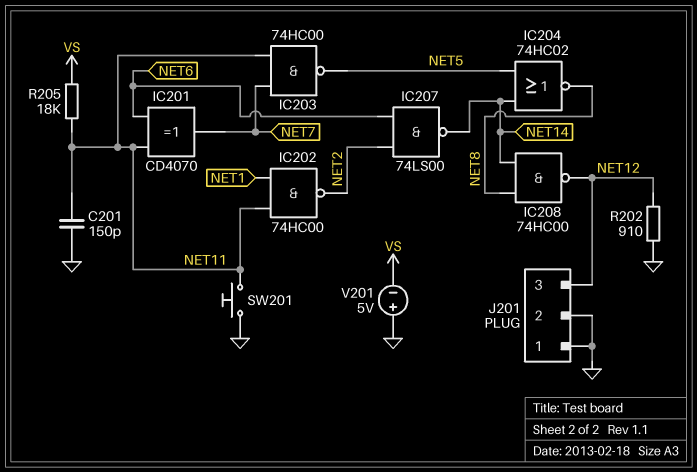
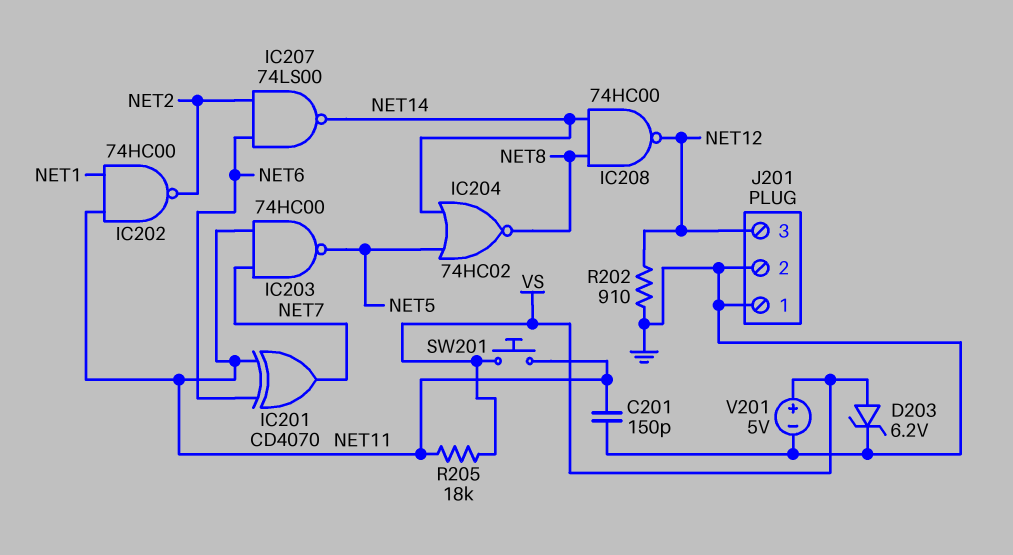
D203: none -> zener 6.2V (A VS, K GND)
SW201: button (GND, NET11) -> button (NET11, VS)
V201: 5V (plus GND, minus VS) -> 5V (plus VS, minus GND)

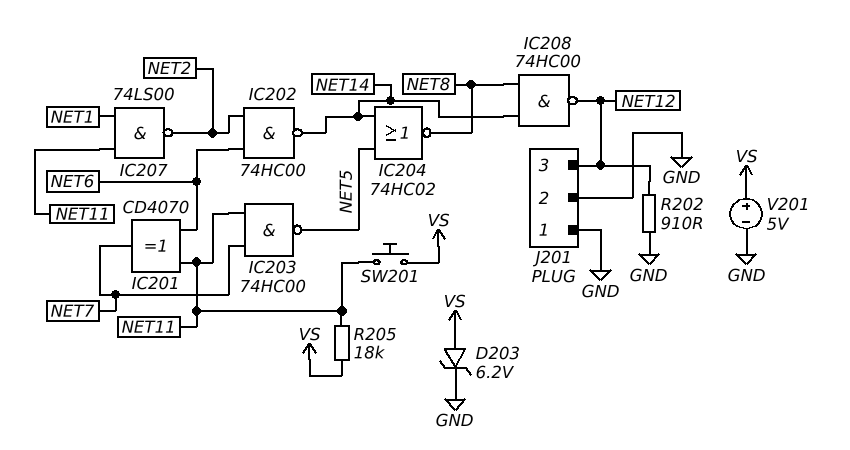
C201: 150pF (GND, NET11) -> none
IC202: NAND 74HC00 (in NET1, in NET11, out NET2) -> NAND 74HC00 (in NET2, in NET6, out NET14)
IC207: NAND 74LS00 (in NET2, in NET6, out NET14) -> NAND 74LS00 (in NET1, in NET11, out NET2)

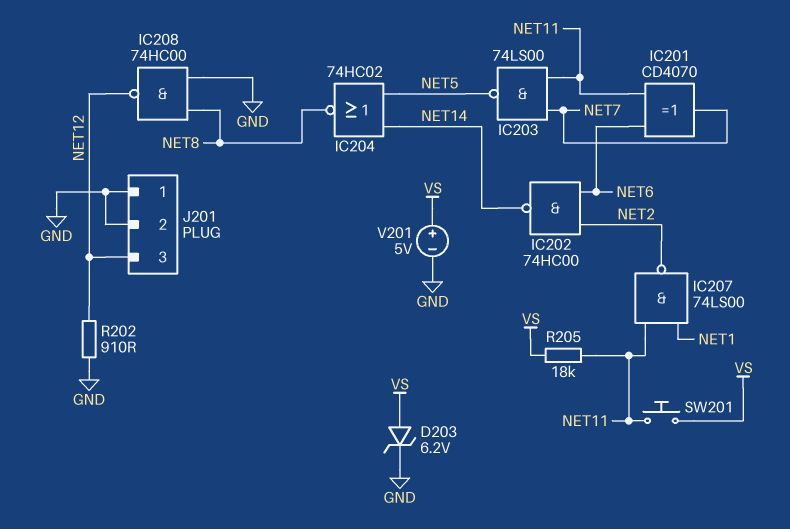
IC203: NAND 74HC00 (in NET7, in NET11, out NET5) -> NAND 74LS00 (in NET7, in NET11, out NET5)
IC208: NAND 74HC00 (in NET8, in NET14, out NET12) -> NAND 74HC00 (in GND, in NET8, out NET12)

